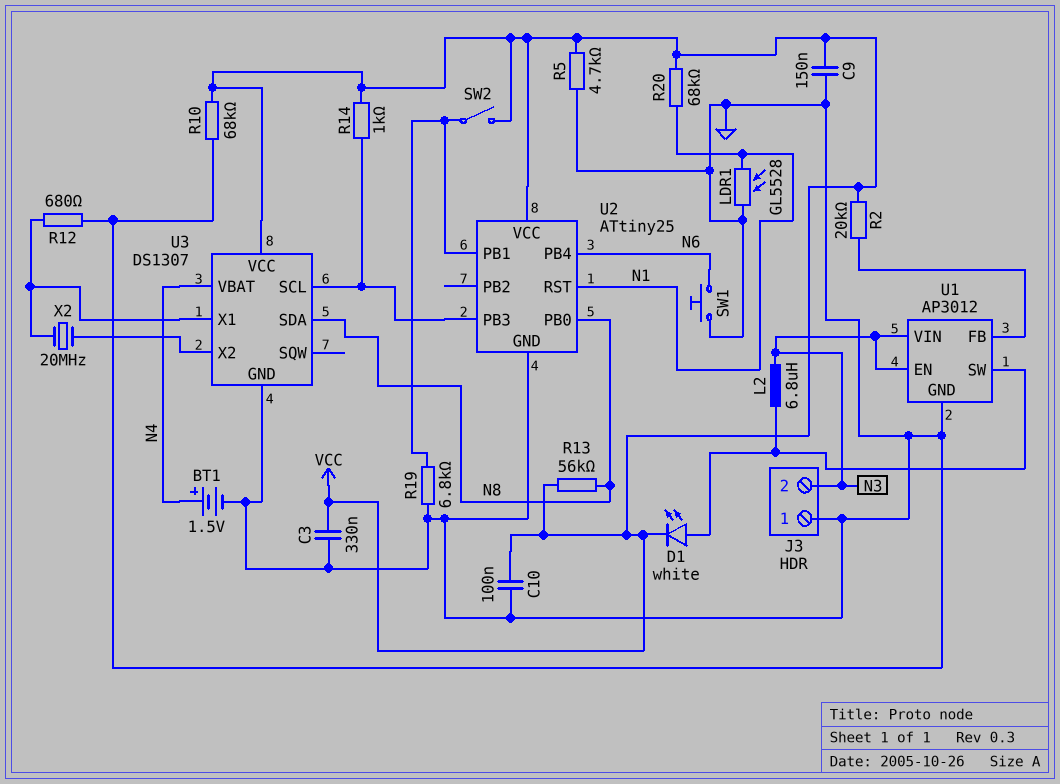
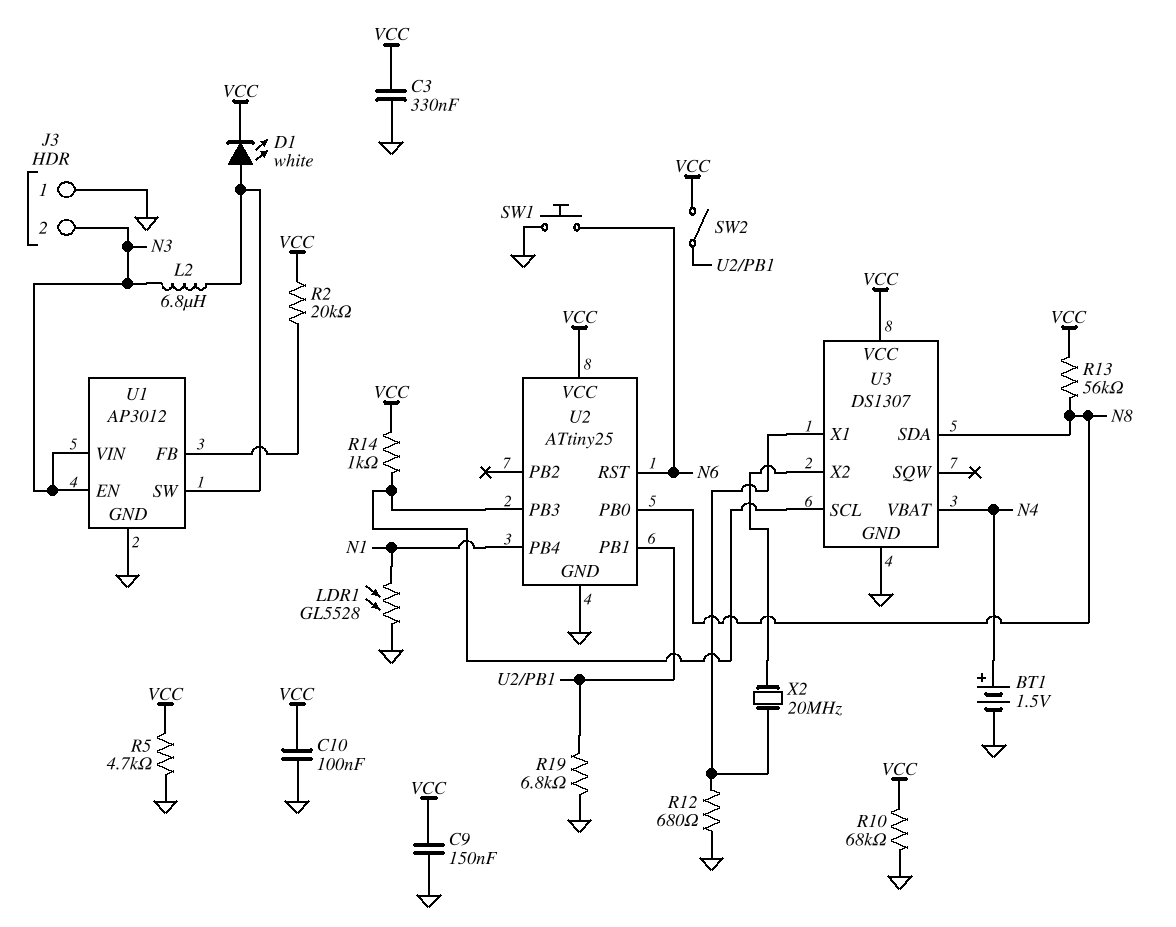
R20: 68k (N1, VCC) -> none
U2 pin PB4: N6 -> N1
U2 pin RST: N1 -> N6

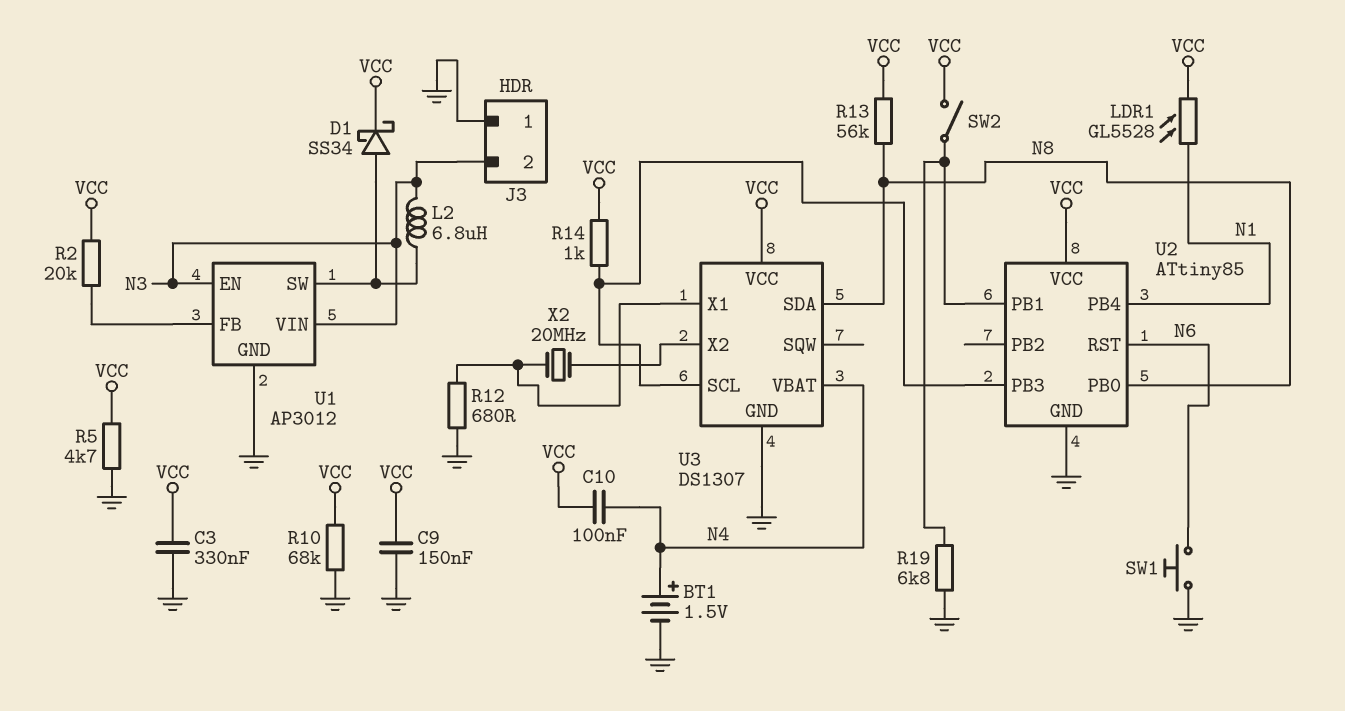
C10: 100nF (GND, VCC) -> 100nF (N4, VCC)
D1: LED white (A U1/SW, K VCC) -> schottky SS34 (A U1/SW, K VCC)
LDR1: GL5528 (GND, N1) -> GL5528 (N1, VCC)
U2: ATtiny25 -> ATtiny85

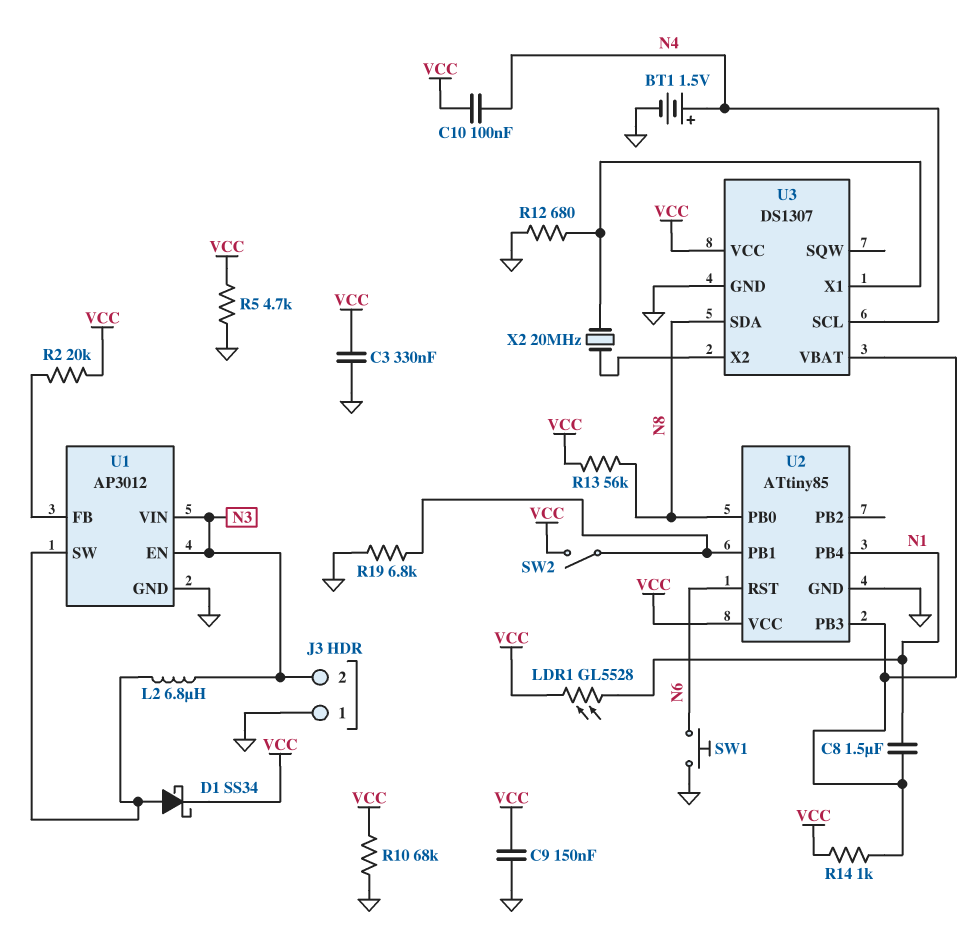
C8: none -> 1.5uF (N1, U2/PB3)
U3 pin SCL: U2/PB3 -> N4
U3 pin VBAT: N4 -> U2/PB3

